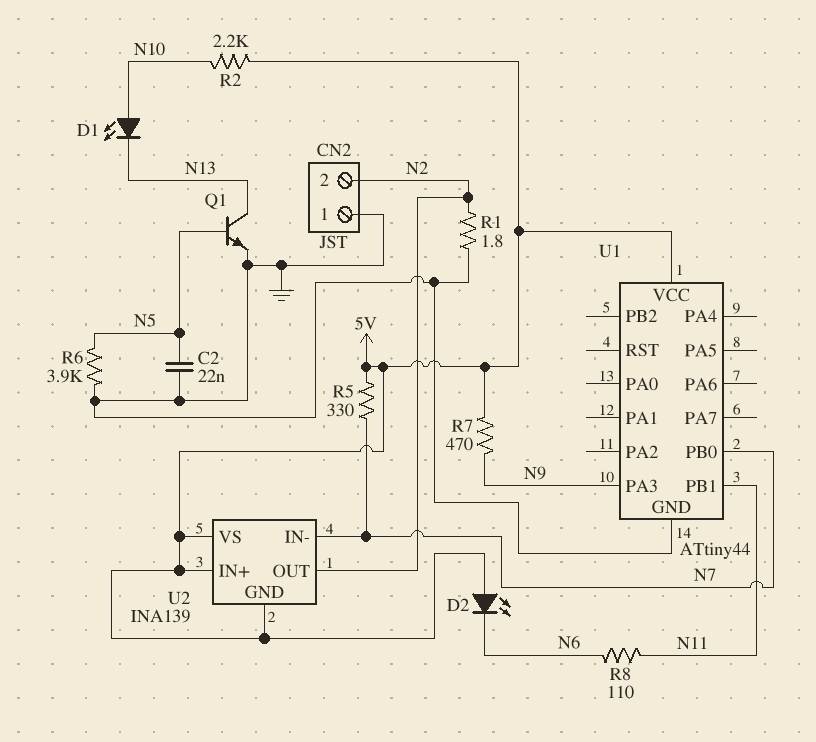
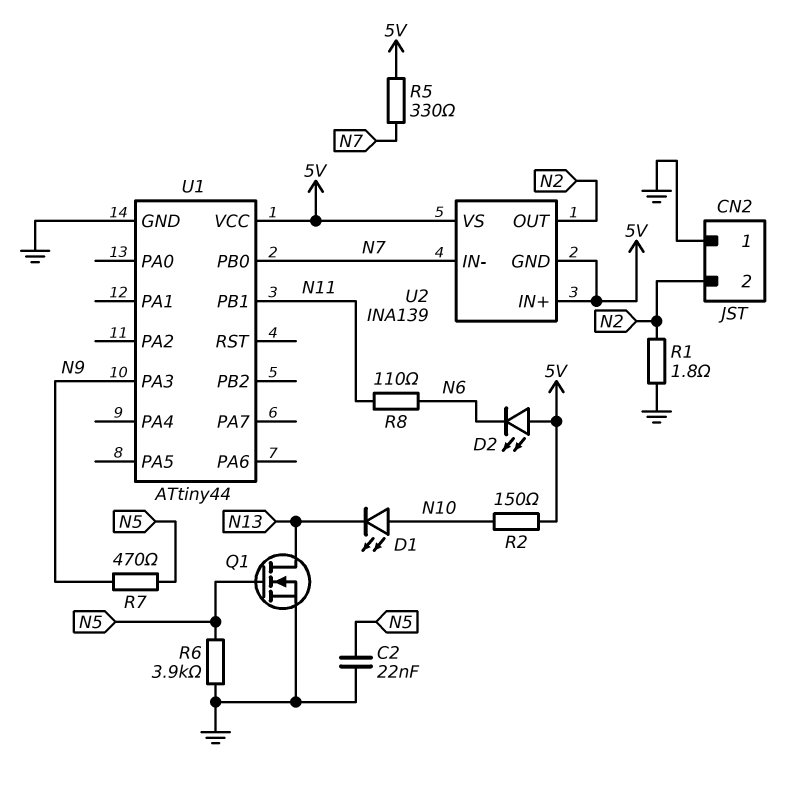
Q1: NPN (B N5, C N13, E GND) -> NMOS (G N5, D N13, S GND)
R2: 2.2k (5V, N10) -> 150 (5V, N10)
R7: 470 (5V, N9) -> 470 (N5, N9)

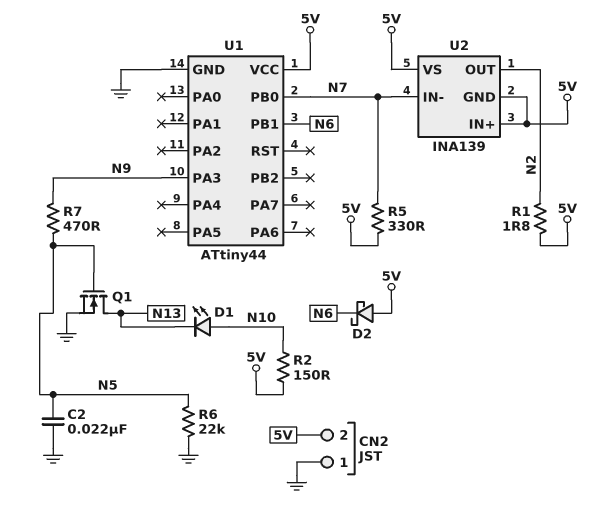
CN2 pin 2: N2 -> 5V
D2: LED (A 5V, K N6) -> schottky (A 5V, K N6)
R1: 1.8 (GND, N2) -> 1.8 (5V, N2)
R6: 3.9k (GND, N5) -> 22k (GND, N5)
R8: 110 (N6, N11) -> none
U1 pin PB1: N11 -> N6

